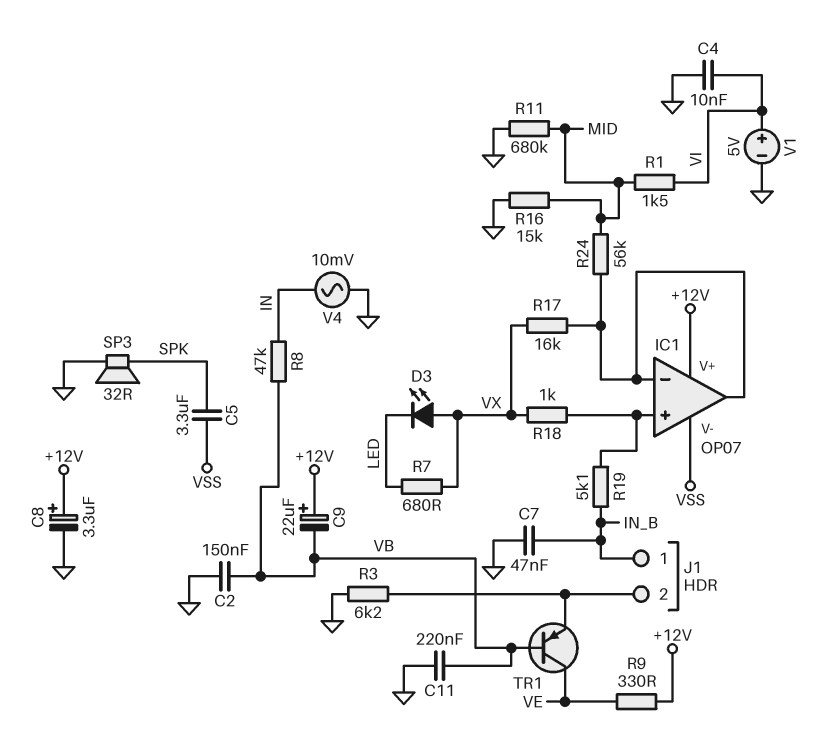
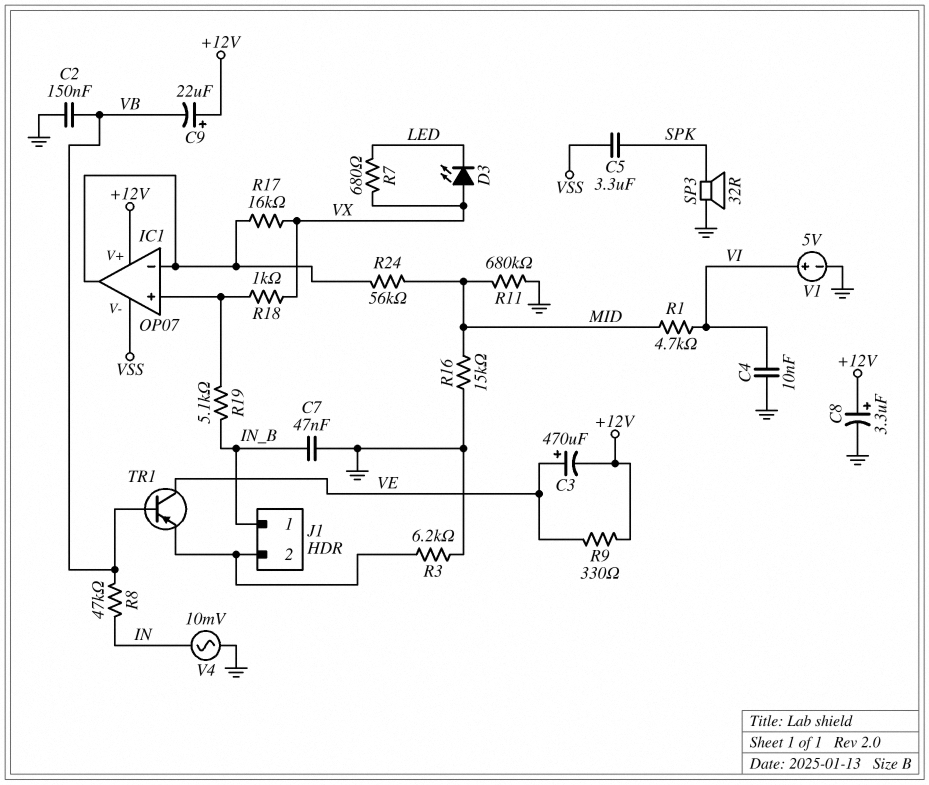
C3: none -> 470uF (plus VE, minus +12V)
C11: 220nF (GND, VB) -> none
R1: 1.5k (MID, VI) -> 4.7k (MID, VI)

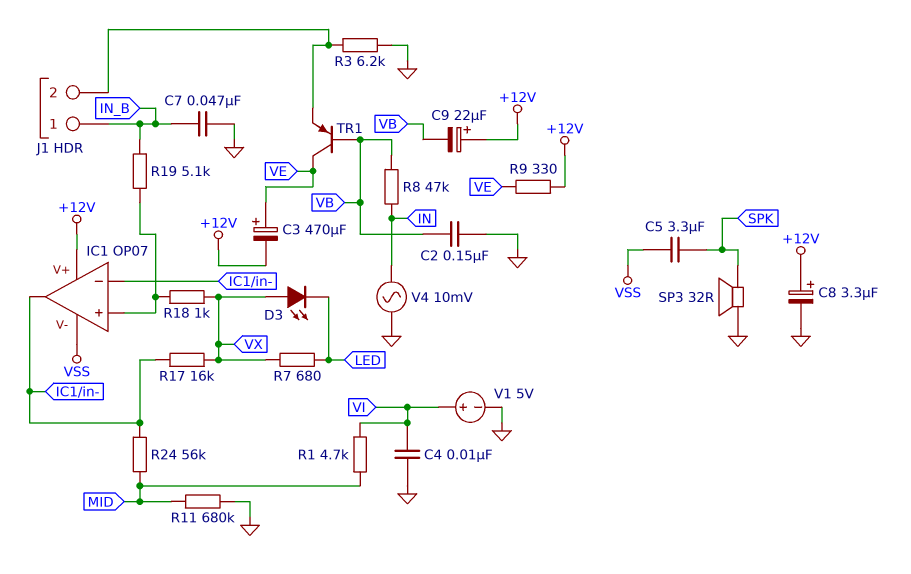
R16: 15k (GND, MID) -> none

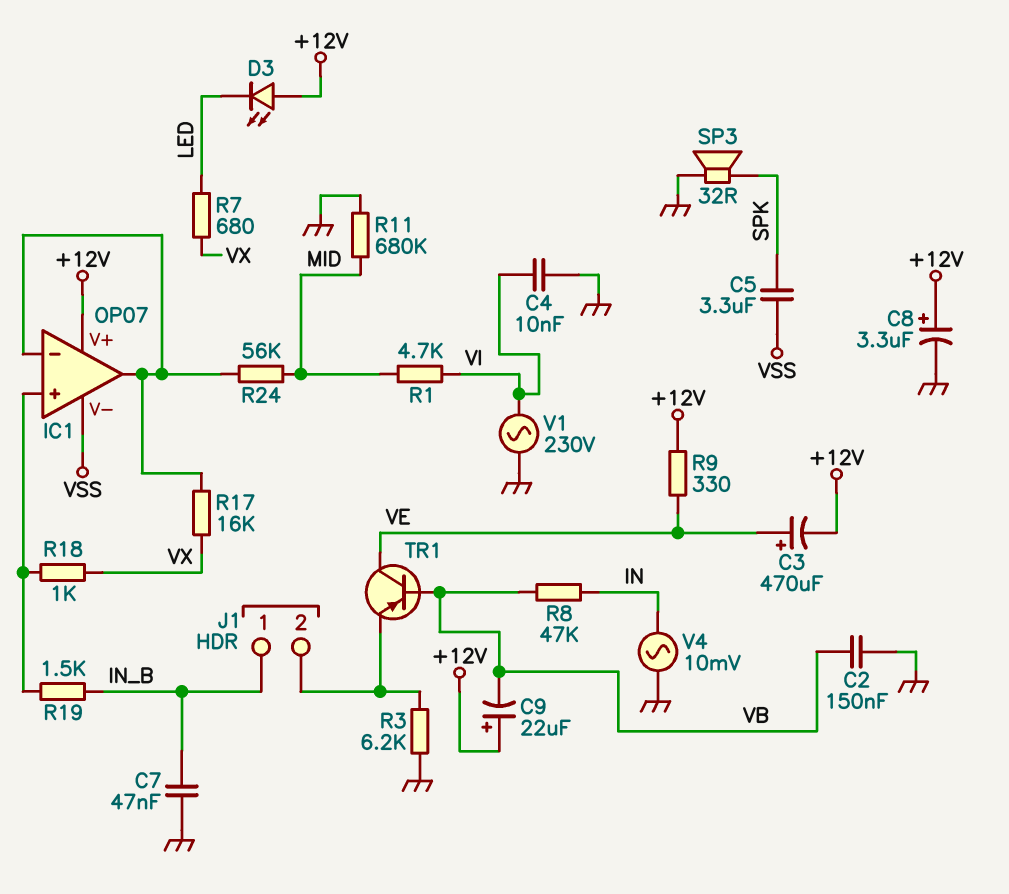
D3: LED (A VX, K LED) -> LED (A +12V, K LED)
R19: 5.1k (IC1/in+, IN_B) -> 1.5k (IC1/in+, IN_B)
V1: 5V (plus VI, minus GND) -> AC 230V (GND, VI)

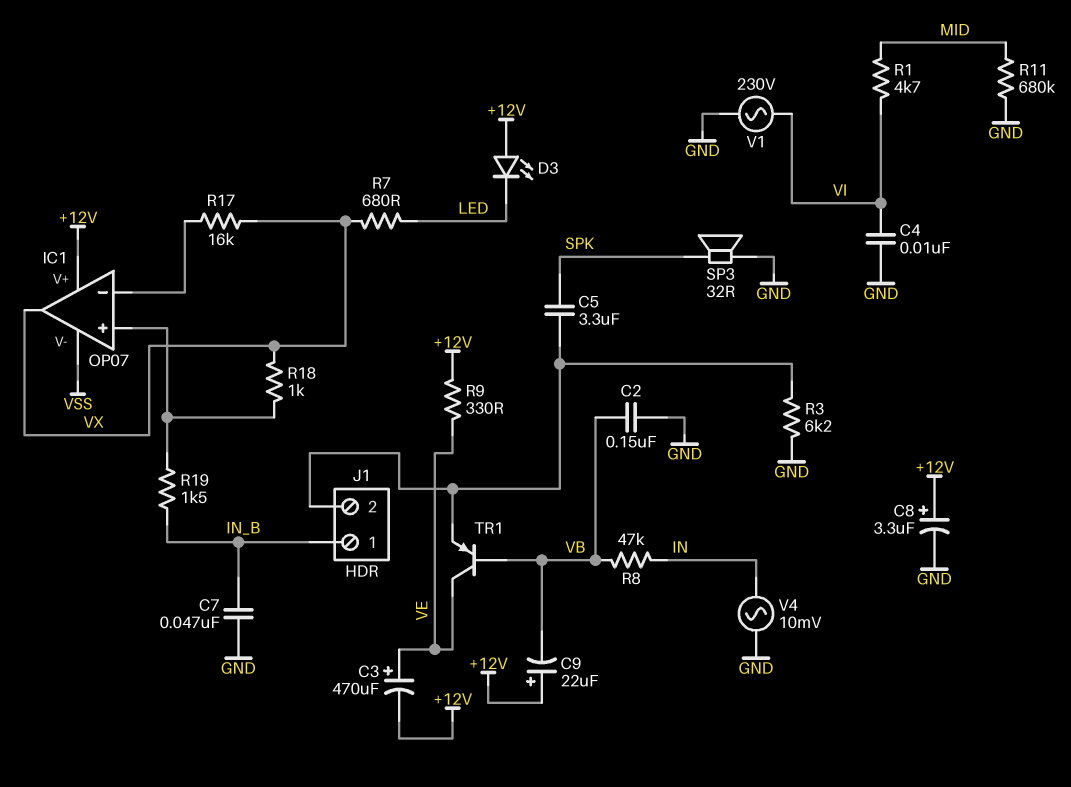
C5: 3.3uF (SPK, VSS) -> 3.3uF (J1/2, SPK)
IC1 pin out: IC1/in- -> VX
R24: 56k (IC1/in-, MID) -> none

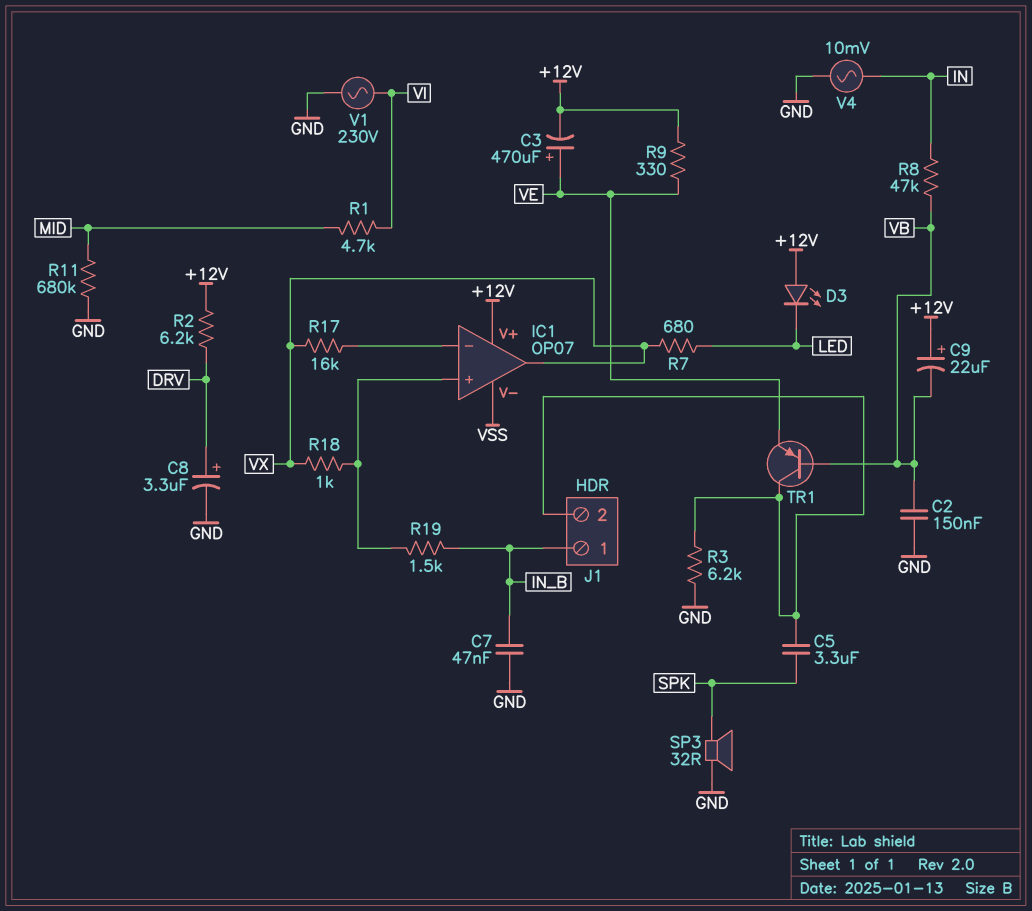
C4: 10nF (GND, VI) -> none
C8: 3.3uF (plus +12V, minus GND) -> 3.3uF (plus DRV, minus GND)
R2: none -> 6.2k (+12V, DRV)
TR1: PNP (B VB, C VE, E J1/2) -> PNP (B VB, C J1/2, E VE)

